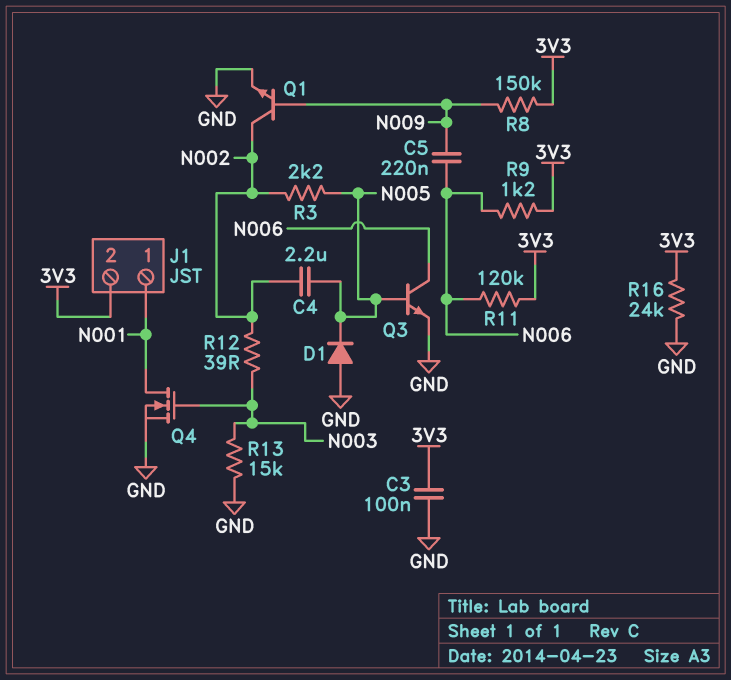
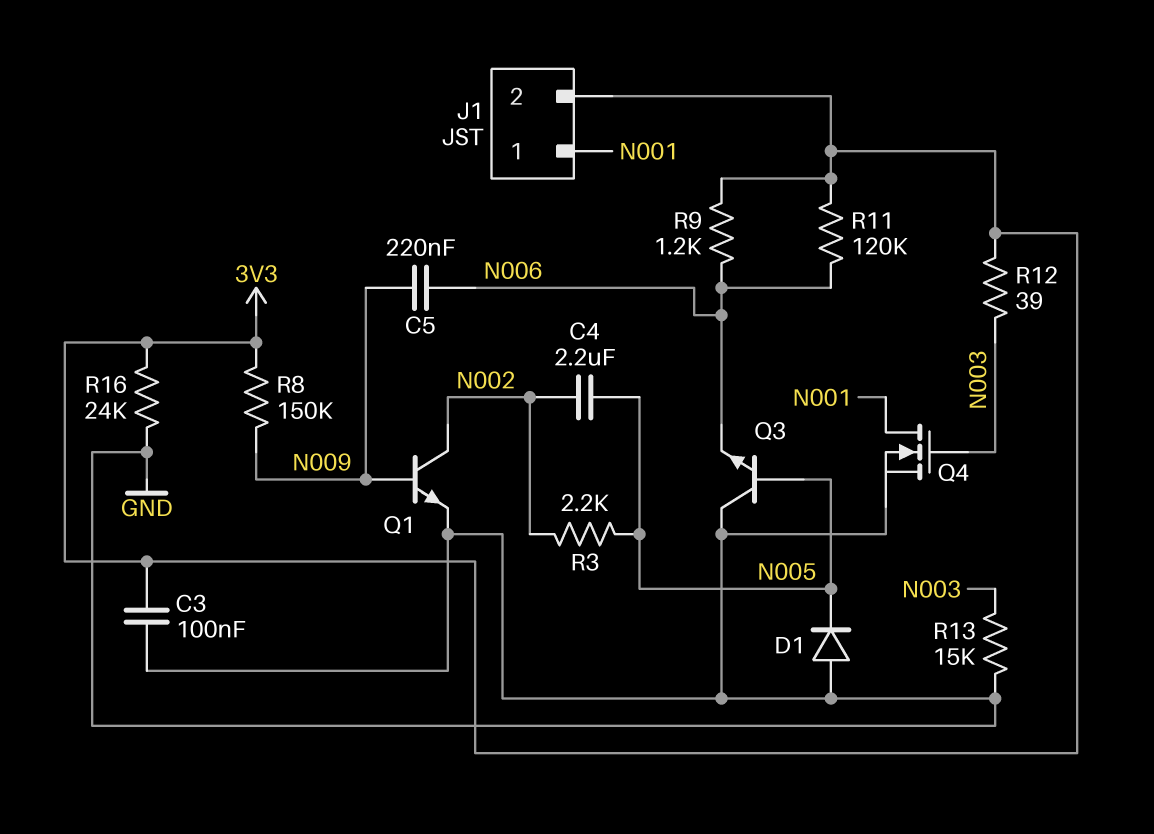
Q3: NPN (B N005, C N006, E GND) -> NPN (B N005, C GND, E N006)
R12: 39 (N002, N003) -> 39 (3V3, N003)

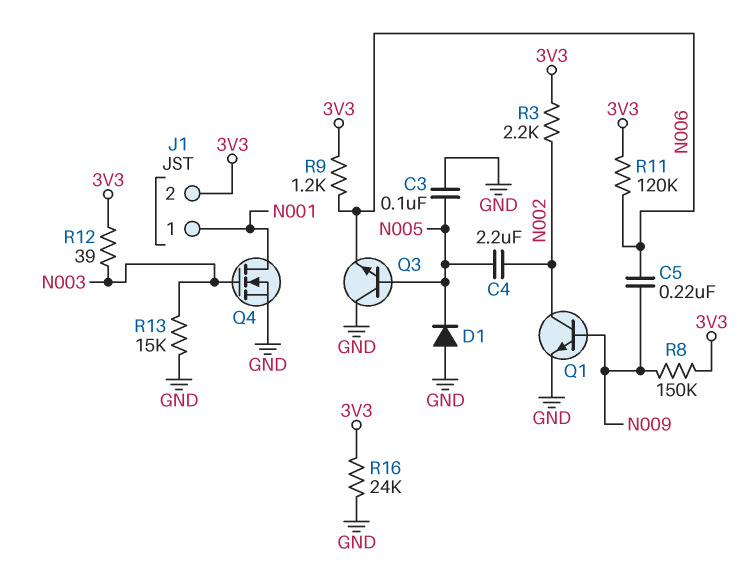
C3: 100nF (3V3, GND) -> 100nF (GND, N005)
R3: 2.2k (N002, N005) -> 2.2k (3V3, N002)

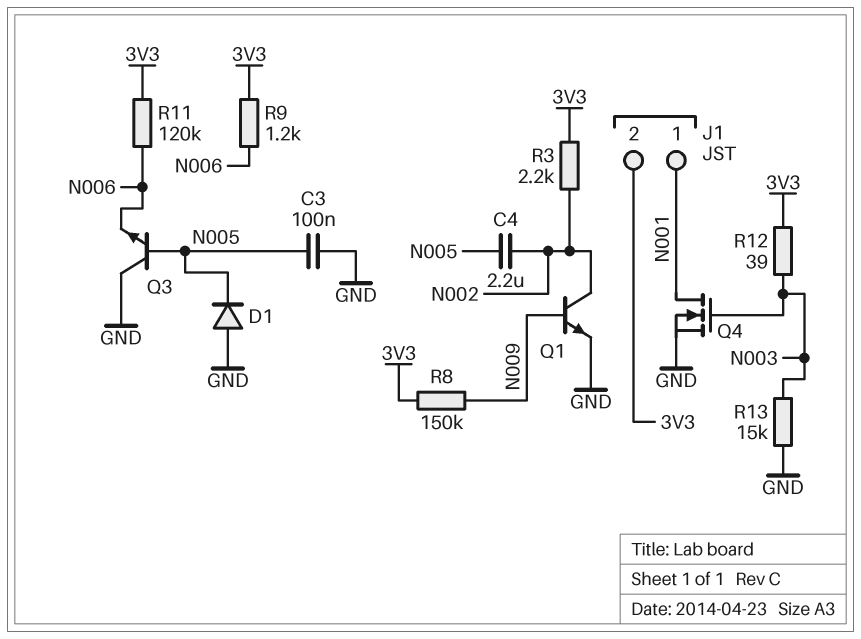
C5: 220nF (N006, N009) -> none
R16: 24k (3V3, GND) -> none

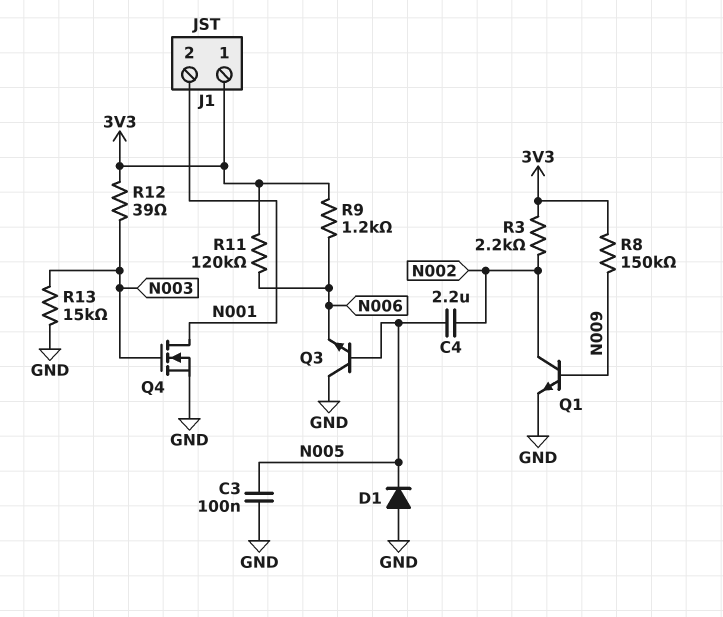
J1 pin 1: N001 -> 3V3
J1 pin 2: 3V3 -> N001

